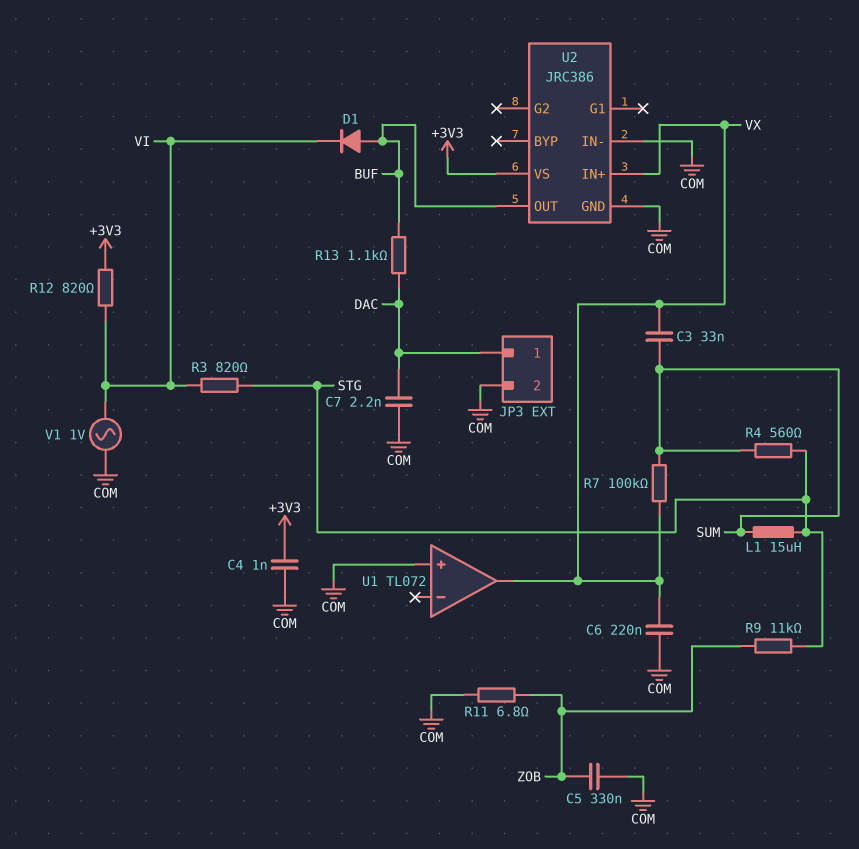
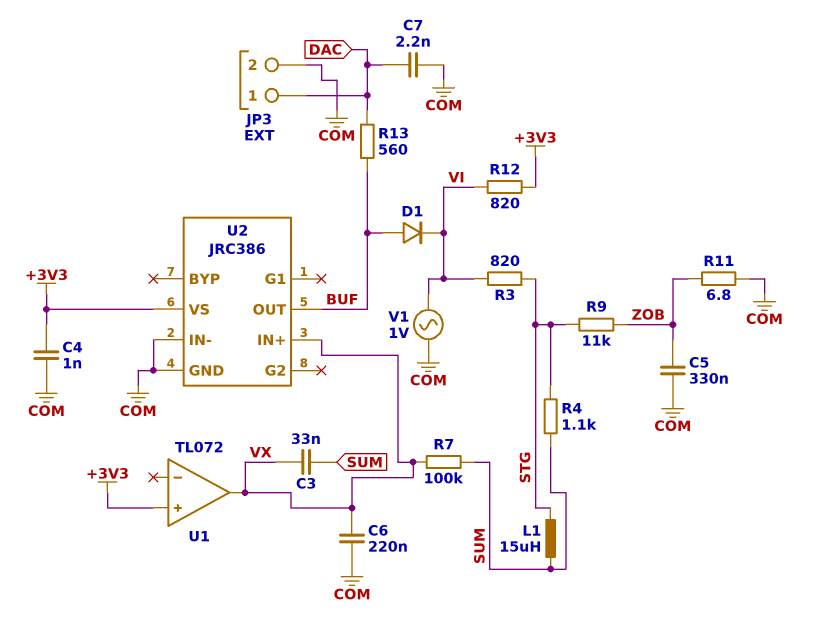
R4: 560 (STG, SUM) -> 1.1k (STG, SUM)
R13: 1.1k (BUF, DAC) -> 560 (BUF, DAC)
U1 pin in+: COM -> +3V3

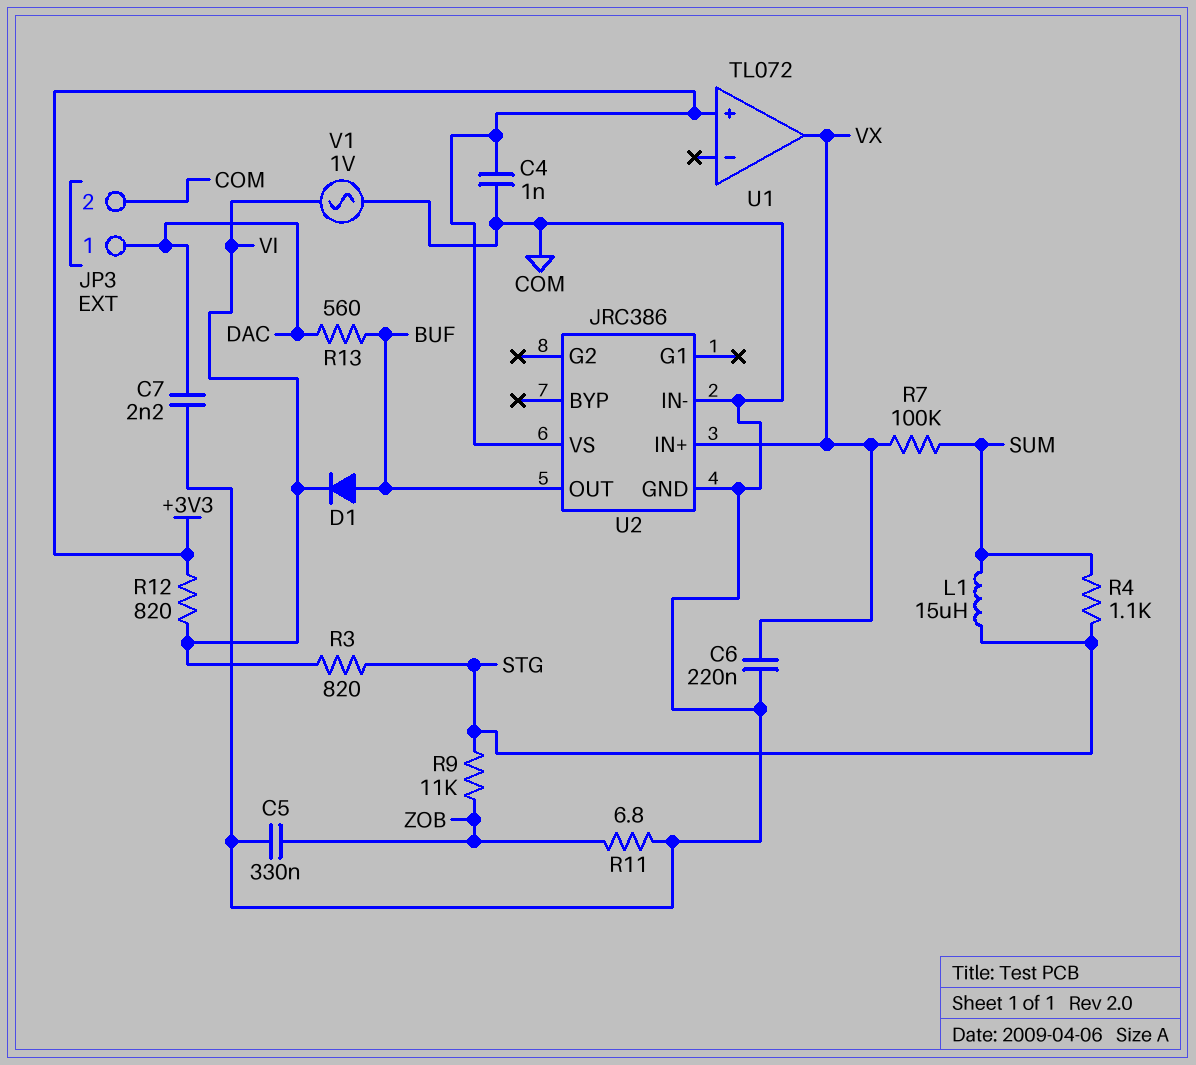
C3: 33nF (SUM, VX) -> none

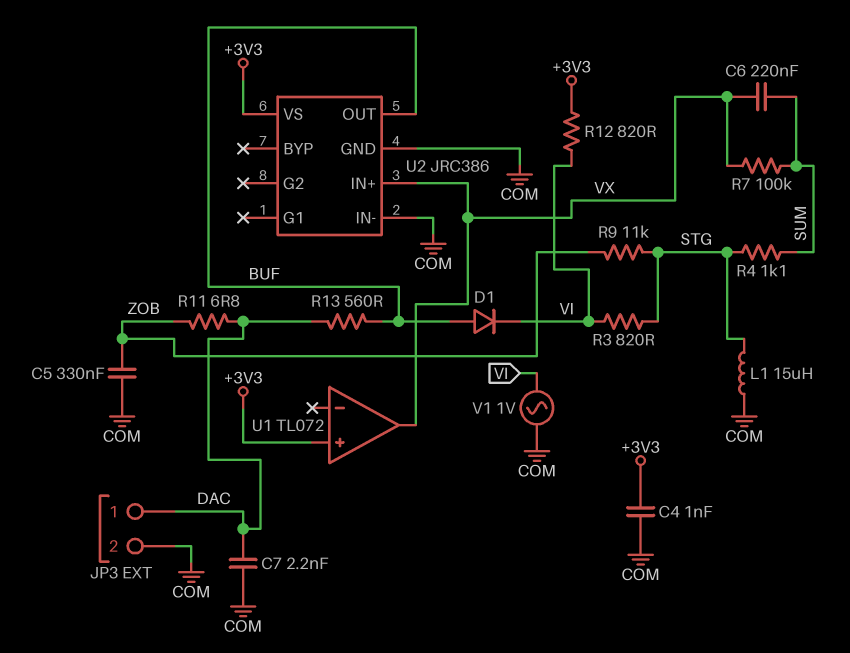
C6: 220nF (COM, VX) -> 220nF (SUM, VX)
L1: 15uH (STG, SUM) -> 15uH (COM, STG)
R11: 6.8 (COM, ZOB) -> 6.8 (DAC, ZOB)

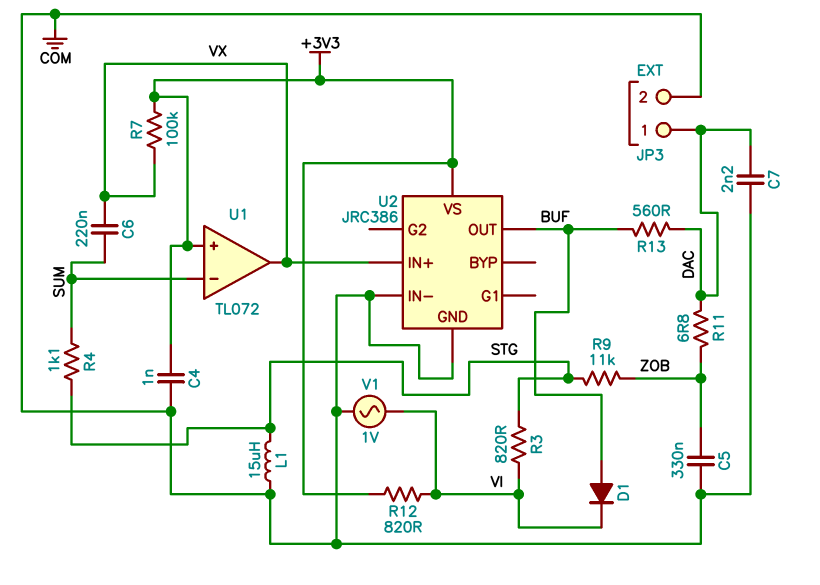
R7: 100k (SUM, VX) -> 100k (+3V3, VX)
U1 pin in-: none -> SUM

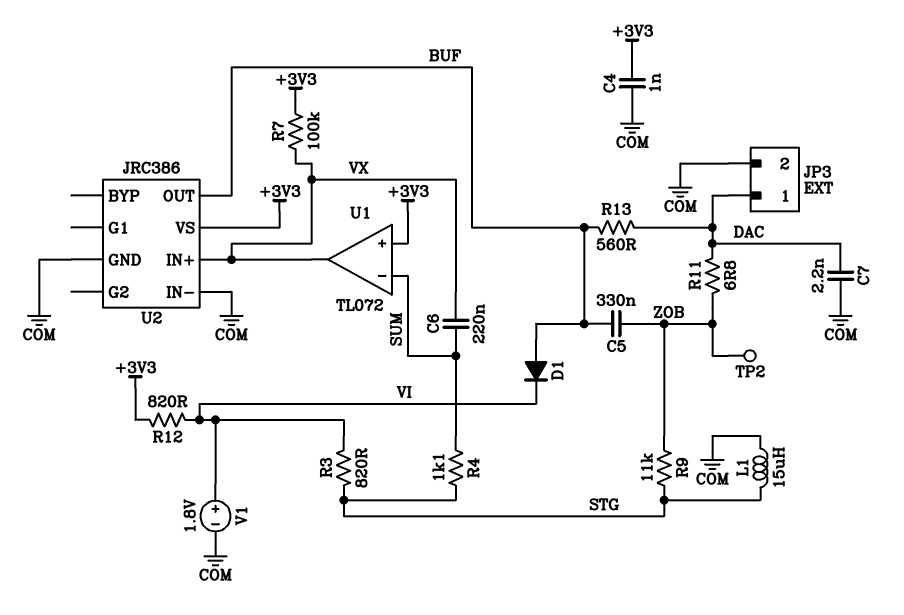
C5: 330nF (COM, ZOB) -> 330nF (BUF, ZOB)
TP2: none -> test point (ZOB)
V1: AC 1V (COM, VI) -> 1.8V (plus VI, minus COM)

